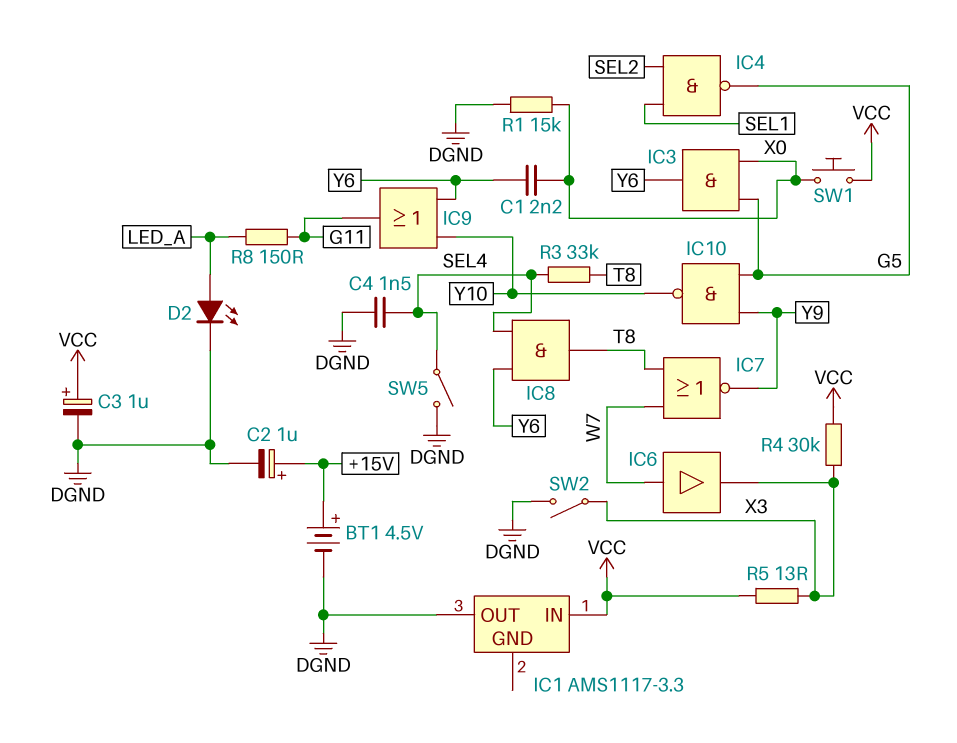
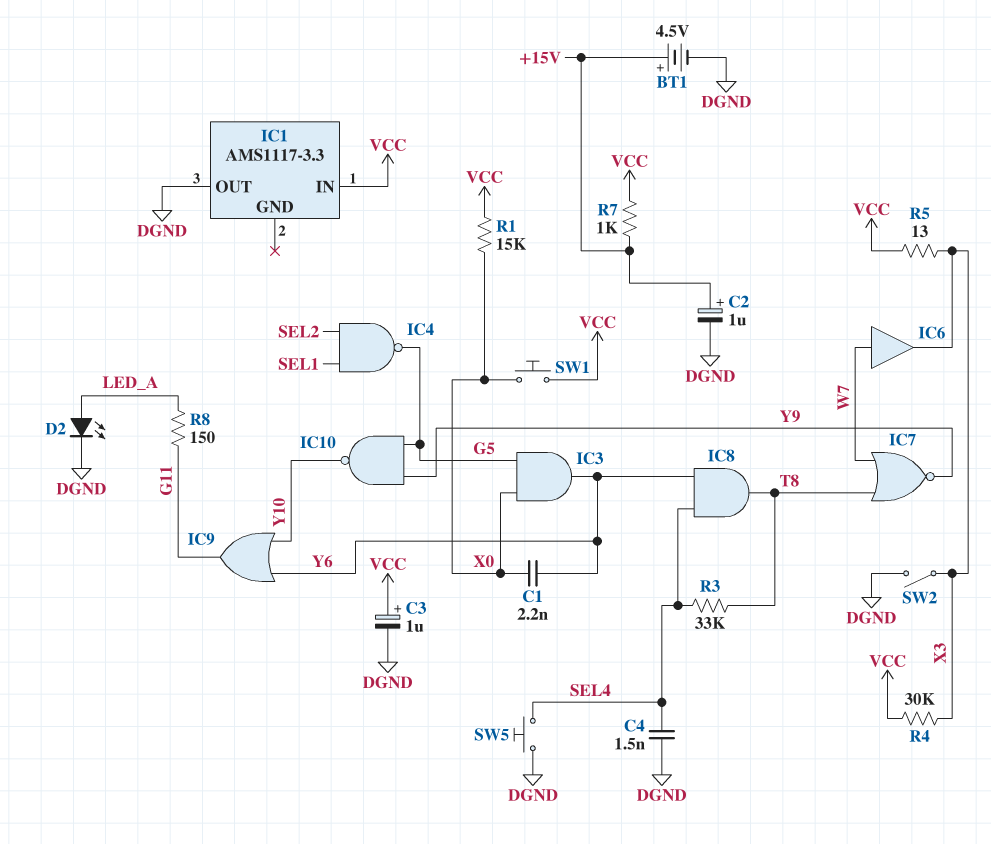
R1: 15k (DGND, X0) -> 15k (VCC, X0)
R7: none -> 1k (+15V, VCC)
SW5: switch (DGND, SEL4) -> button (DGND, SEL4)

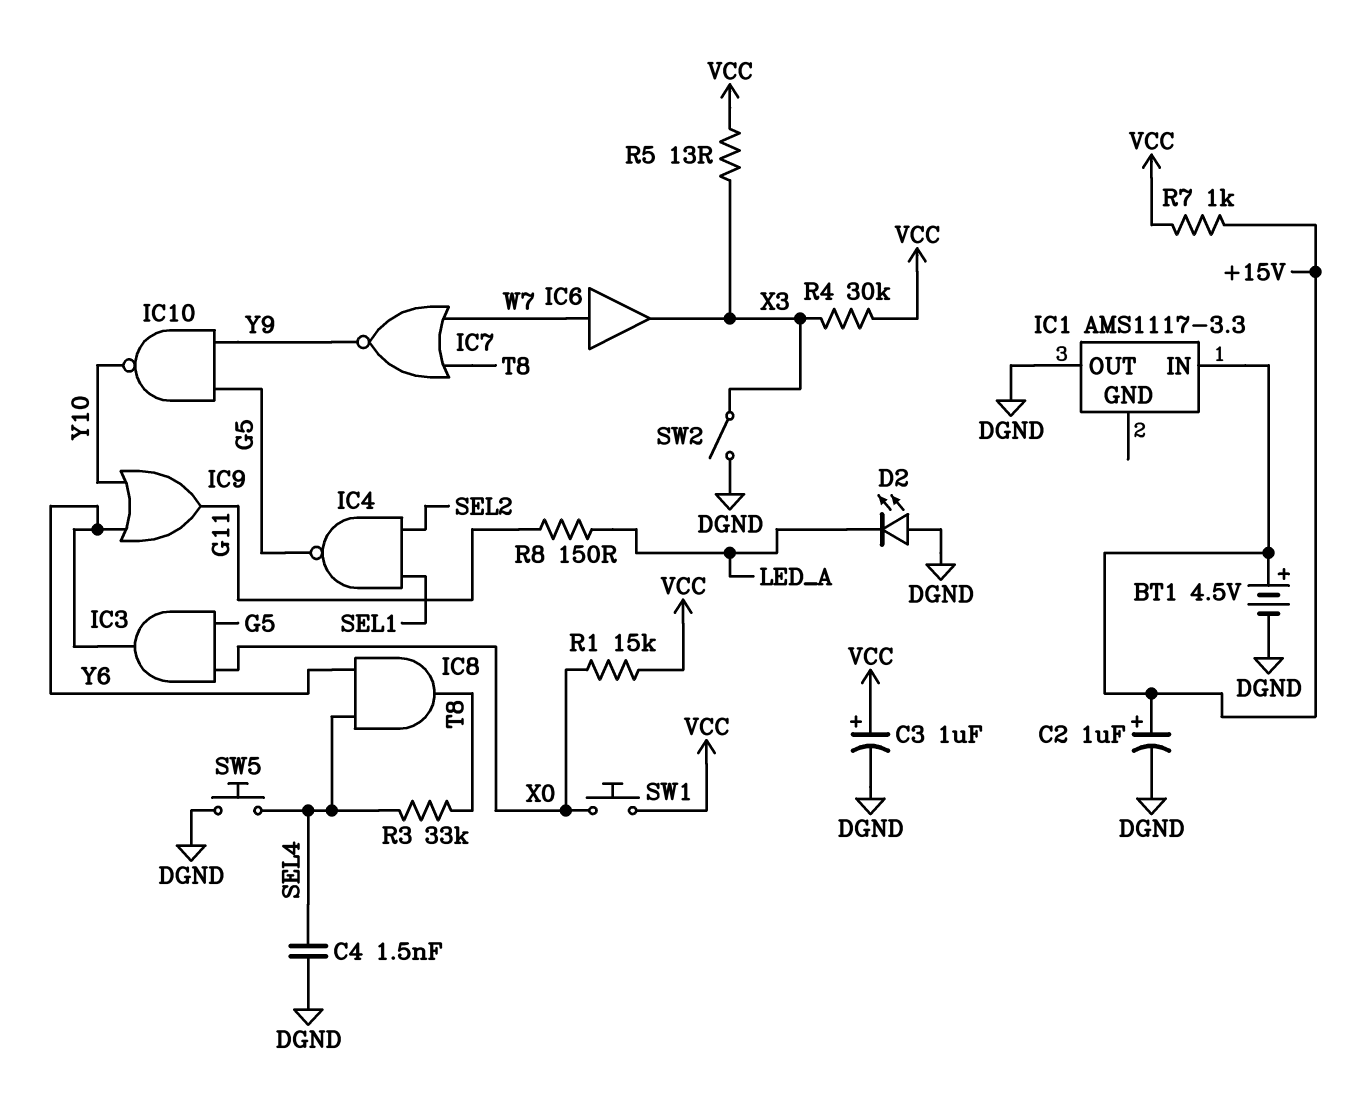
C1: 2.2nF (X0, Y6) -> none
D2: LED (A LED_A, K DGND) -> LED (A DGND, K LED_A)
IC1 pin IN: VCC -> +15V

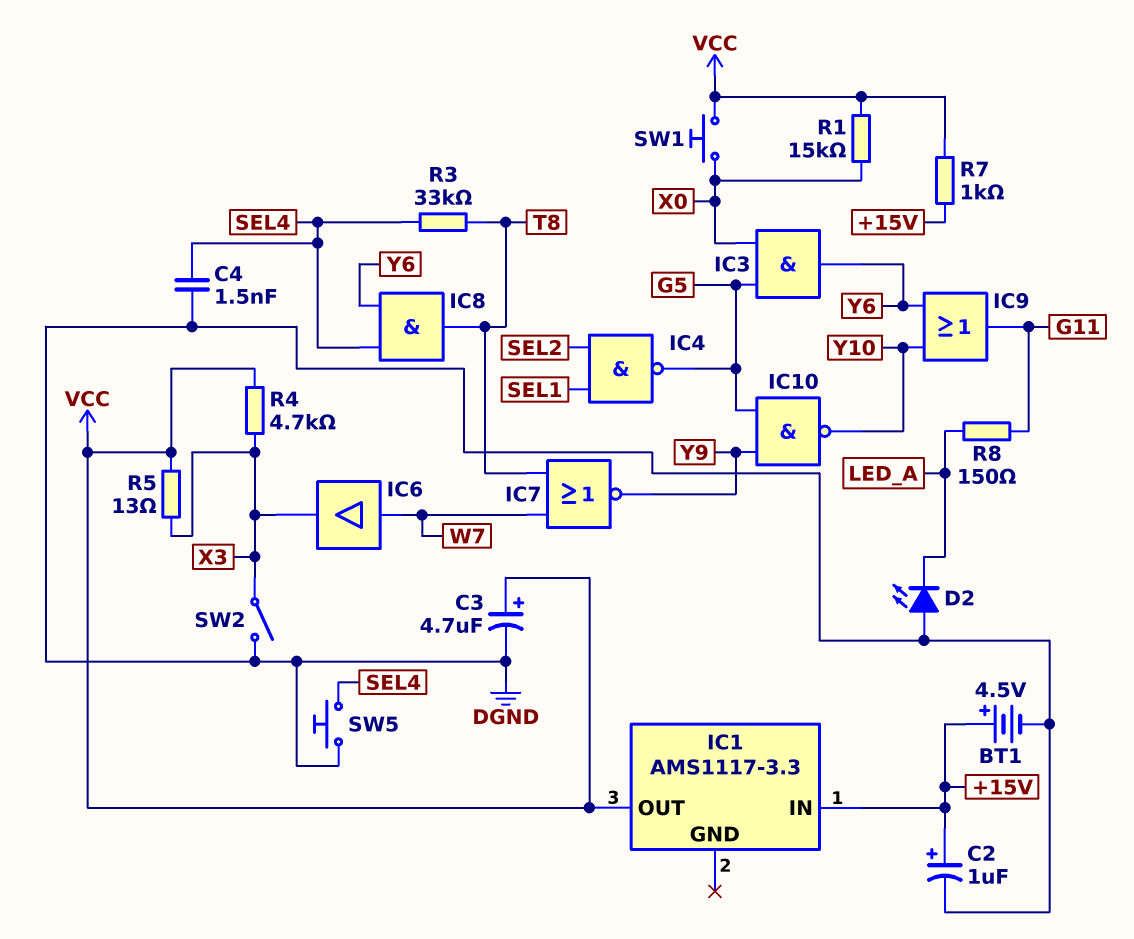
C3: 1uF (plus VCC, minus DGND) -> 4.7uF (plus VCC, minus DGND)
IC1 pin OUT: DGND -> VCC
R4: 30k (VCC, X3) -> 4.7k (VCC, X3)

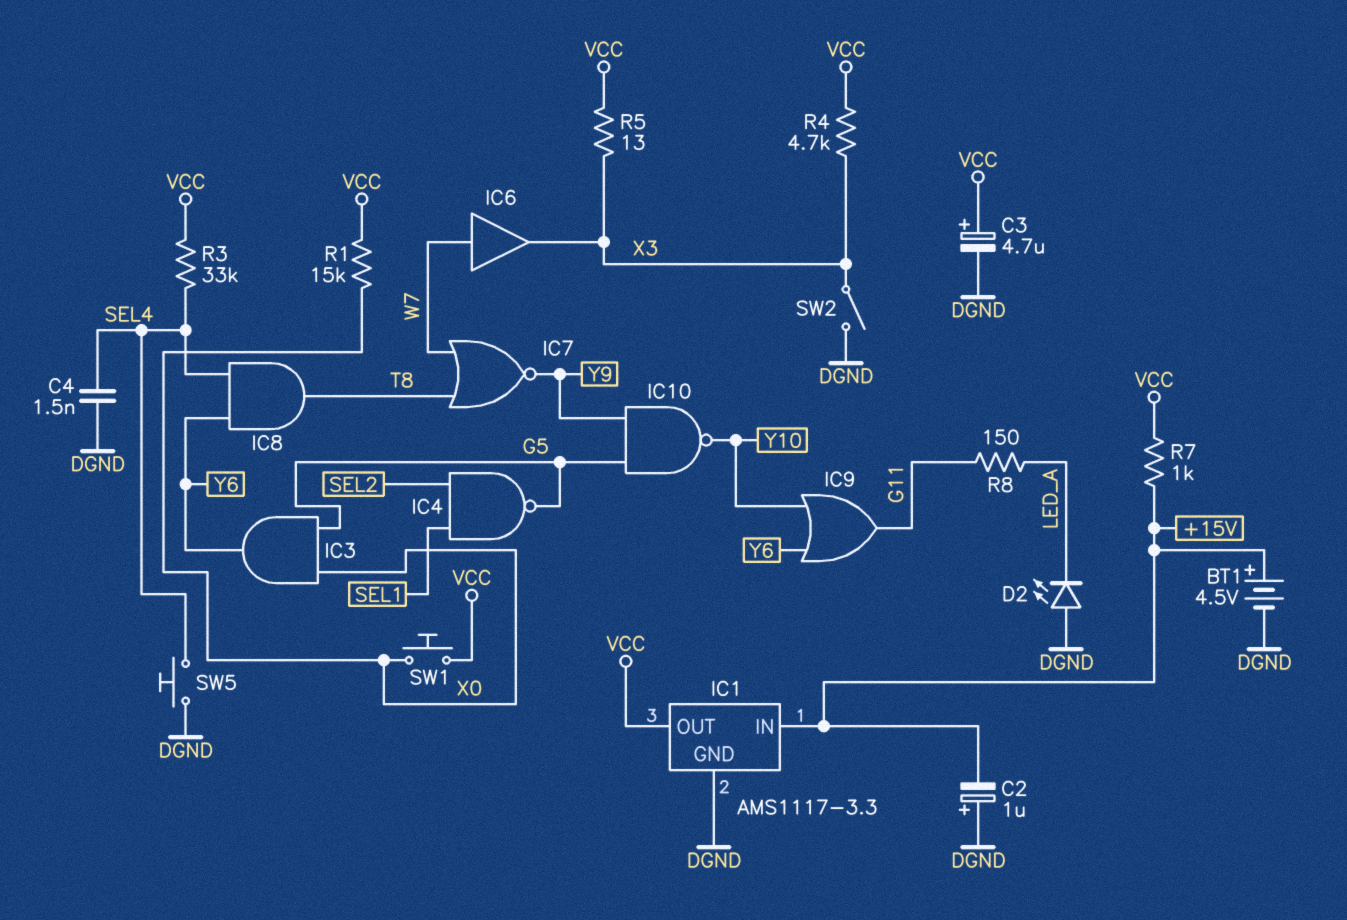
C2: 1uF (plus +15V, minus DGND) -> 1uF (plus DGND, minus +15V)
IC1 pin GND: none -> DGND
R3: 33k (SEL4, T8) -> 33k (SEL4, VCC)

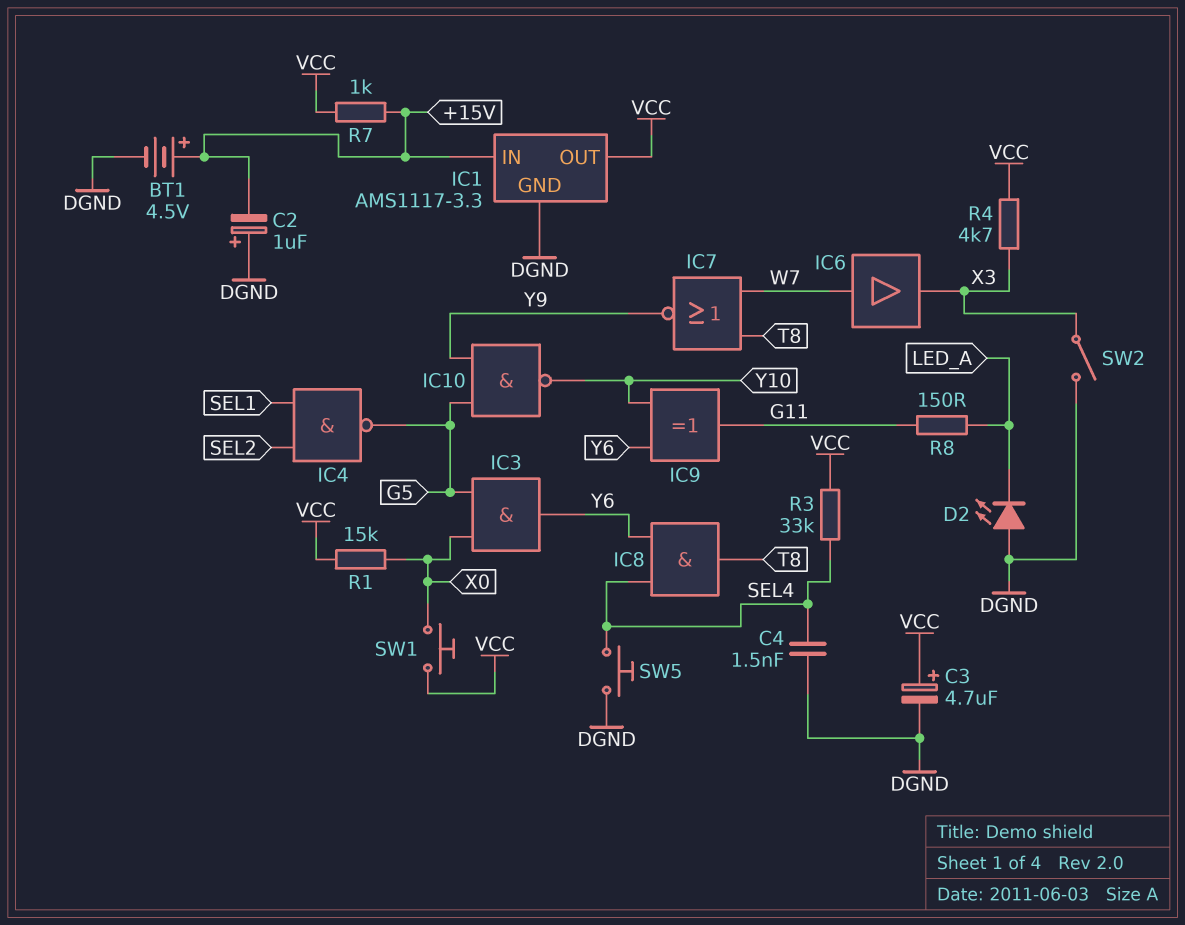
IC9: OR (in Y6, in Y10, out G11) -> XOR (in Y6, in Y10, out G11)
R5: 13 (VCC, X3) -> none

